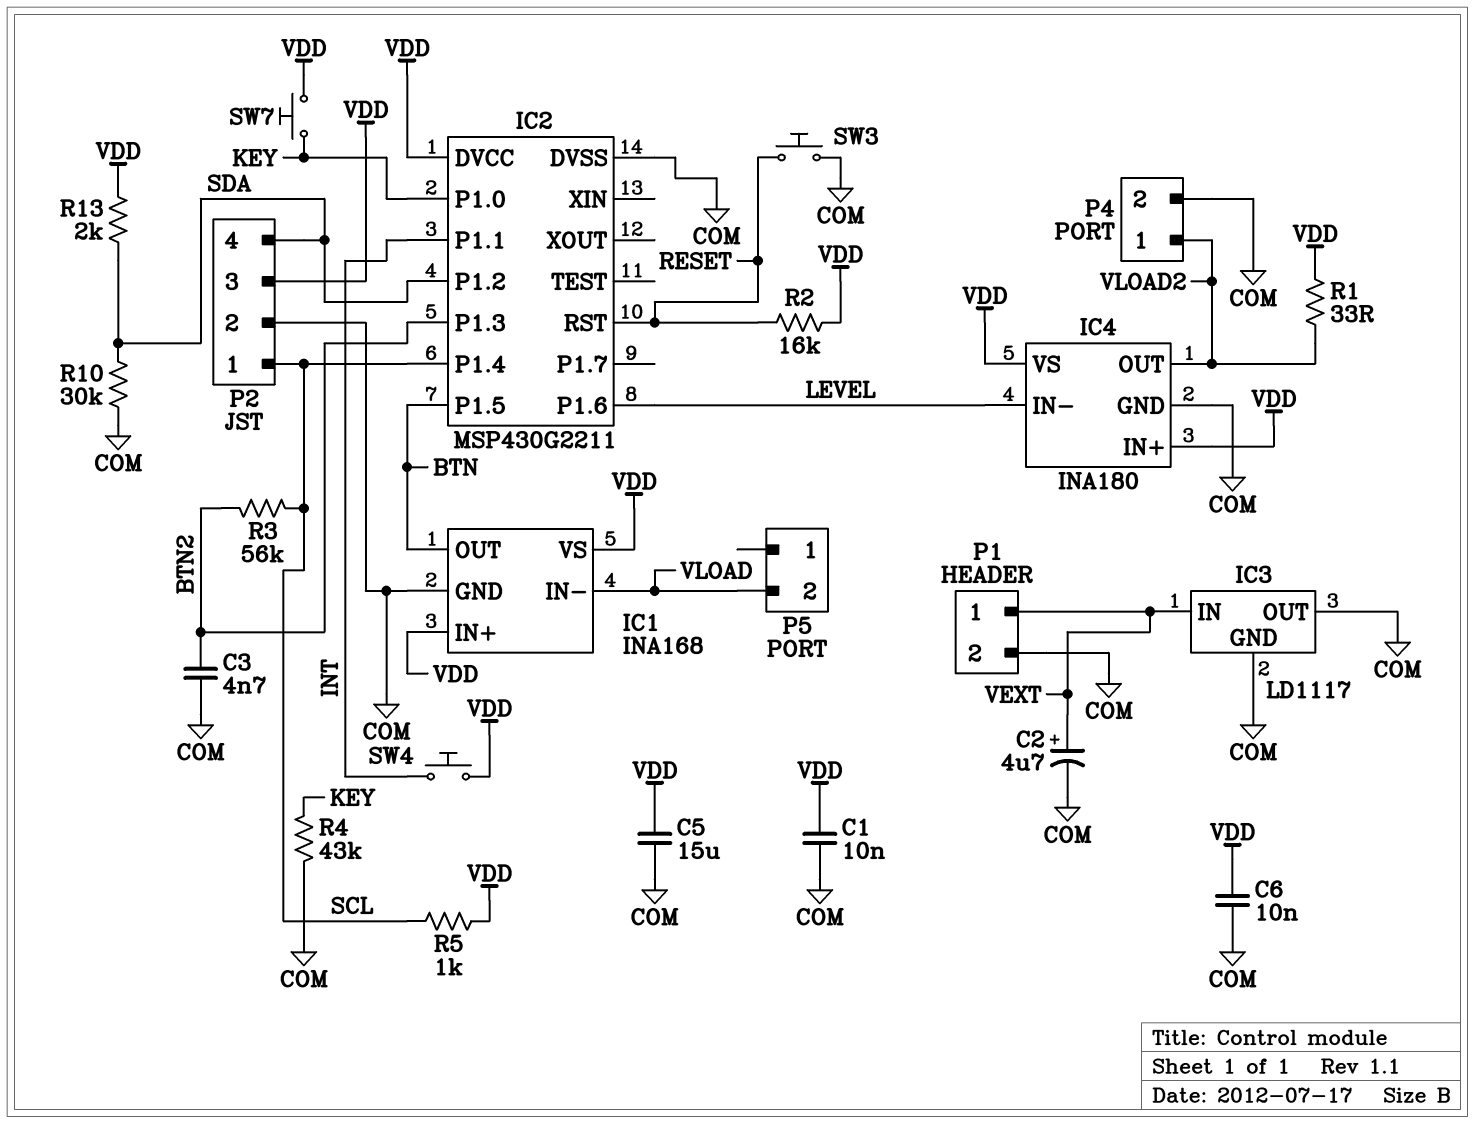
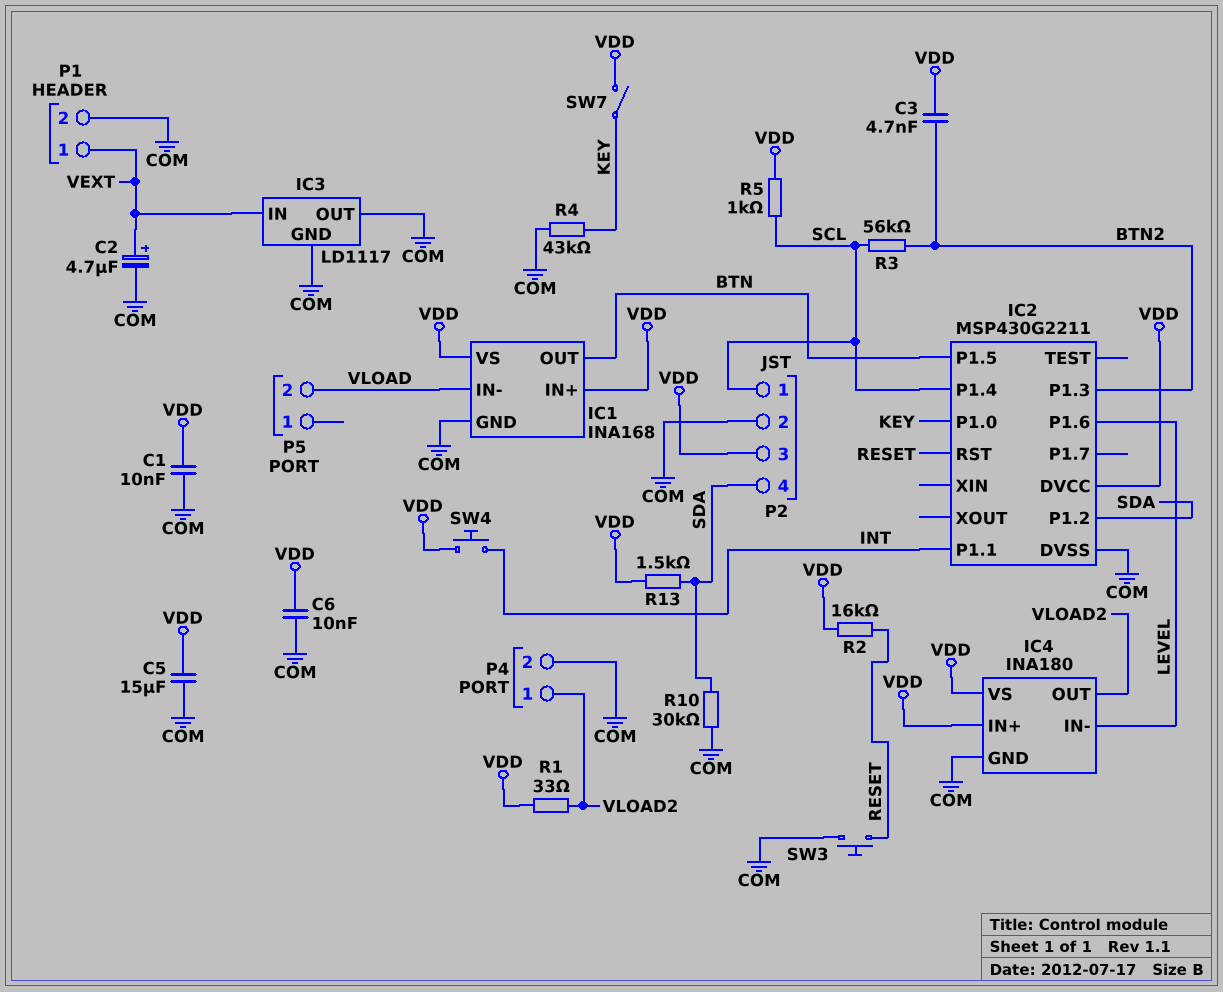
C3: 4.7nF (BTN2, COM) -> 4.7nF (BTN2, VDD)
R13: 2k (SDA, VDD) -> 1.5k (SDA, VDD)
SW7: button (KEY, VDD) -> switch (KEY, VDD)

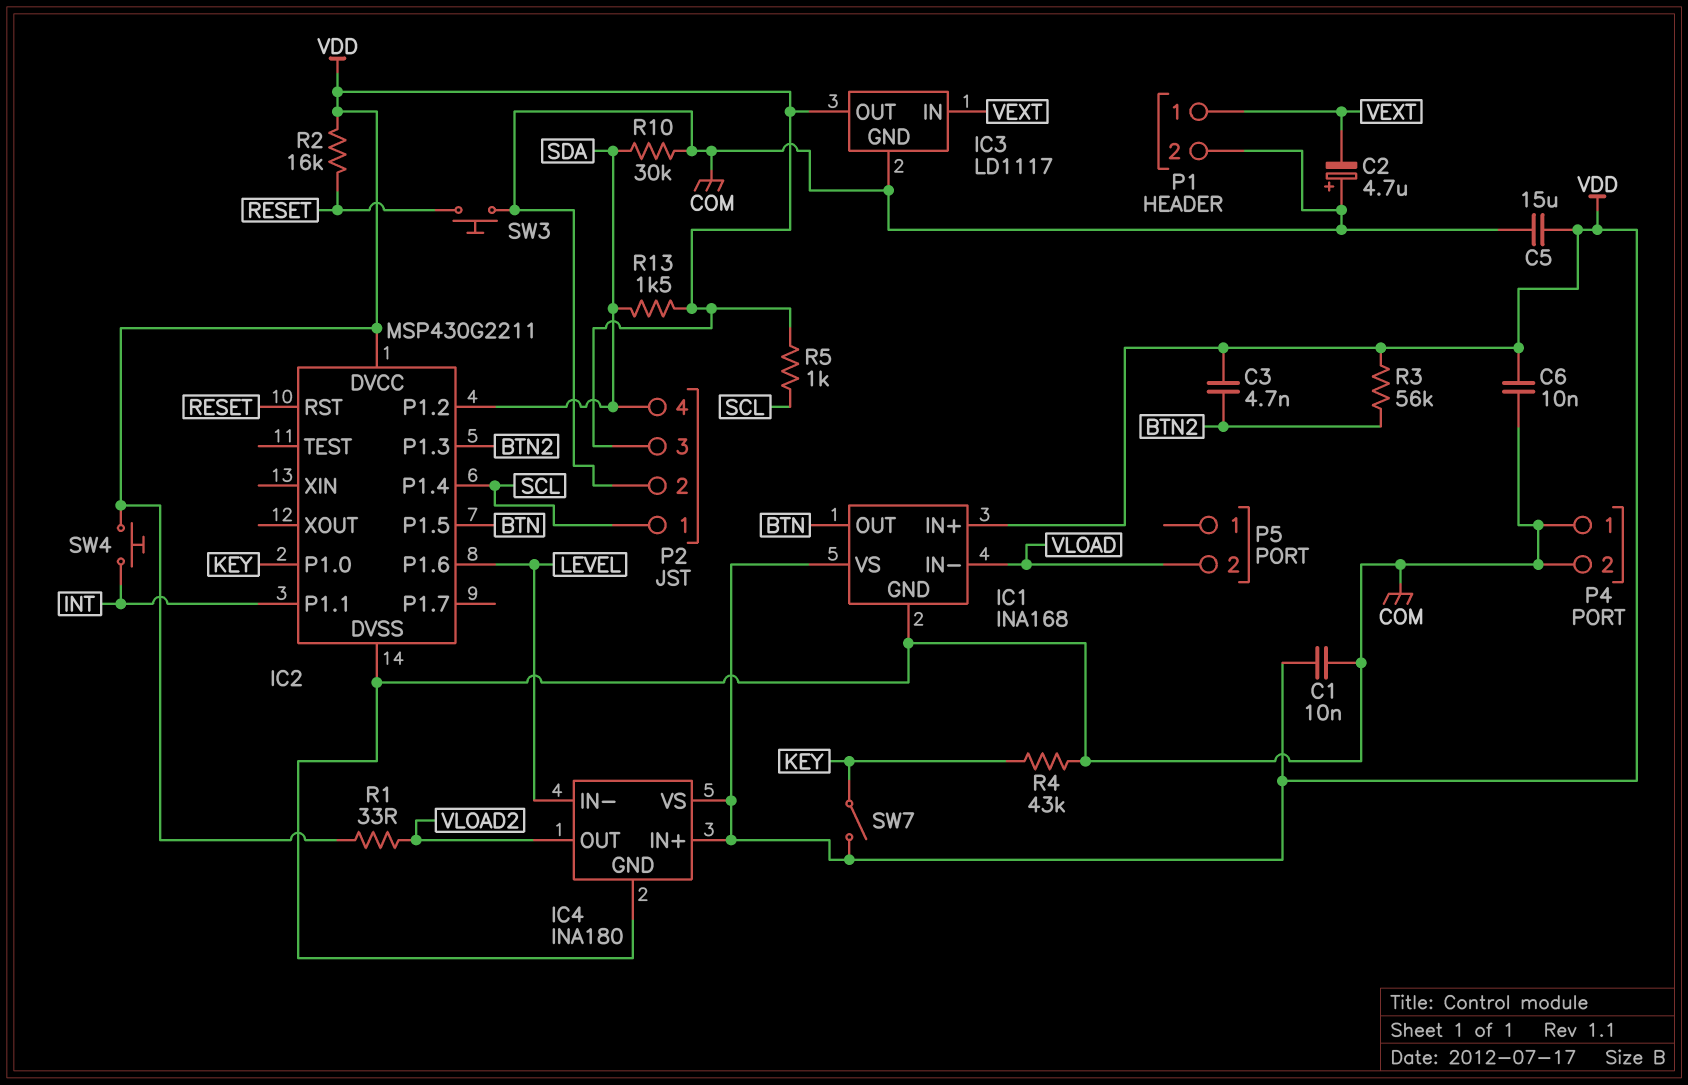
C2: 4.7uF (plus VEXT, minus COM) -> 4.7uF (plus COM, minus VEXT)
IC3 pin OUT: COM -> VDD
P4 pin 1: VLOAD2 -> COM
R3: 56k (BTN2, SCL) -> 56k (BTN2, VDD)

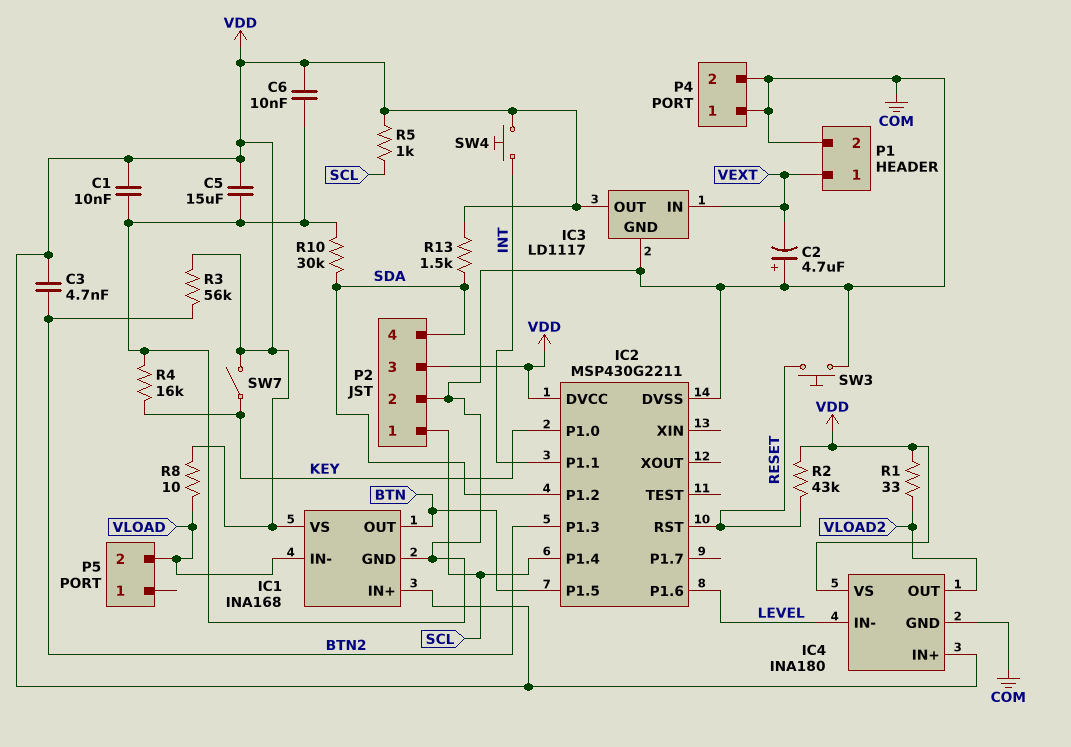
R2: 16k (RESET, VDD) -> 43k (RESET, VDD)
R4: 43k (COM, KEY) -> 16k (COM, KEY)
R8: none -> 10 (VDD, VLOAD)

